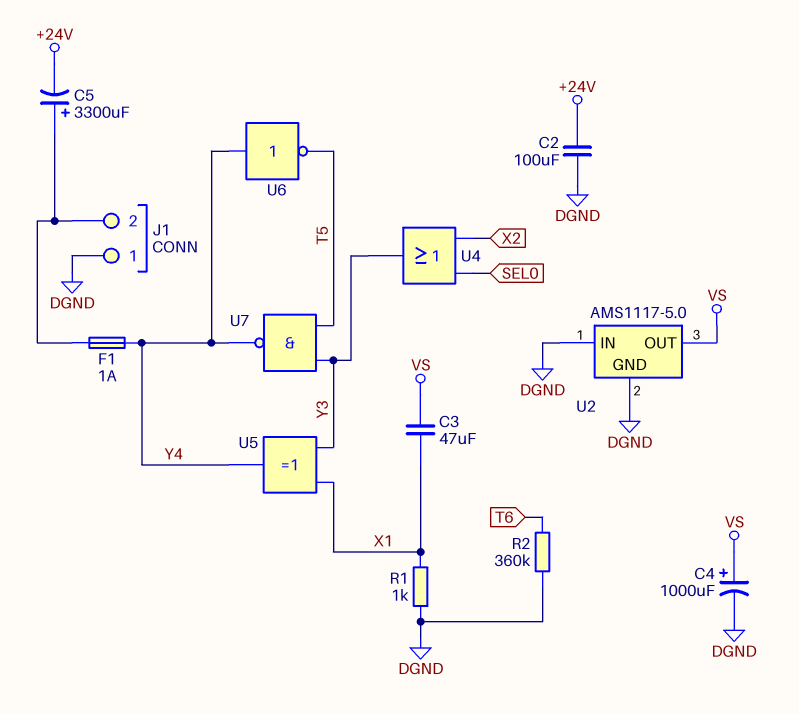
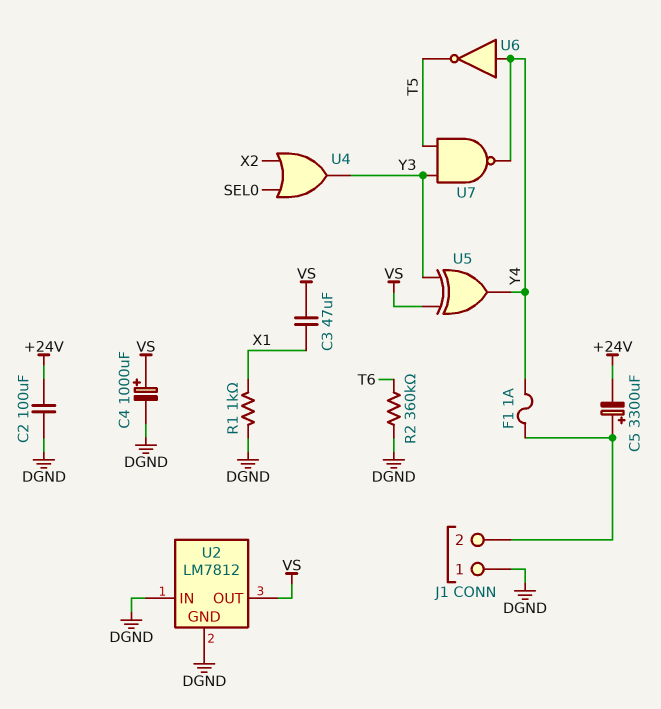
U2: AMS1117-5.0 -> LM7812
U5: XOR (in X1, in Y3, out Y4) -> XOR (in VS, in Y3, out Y4)

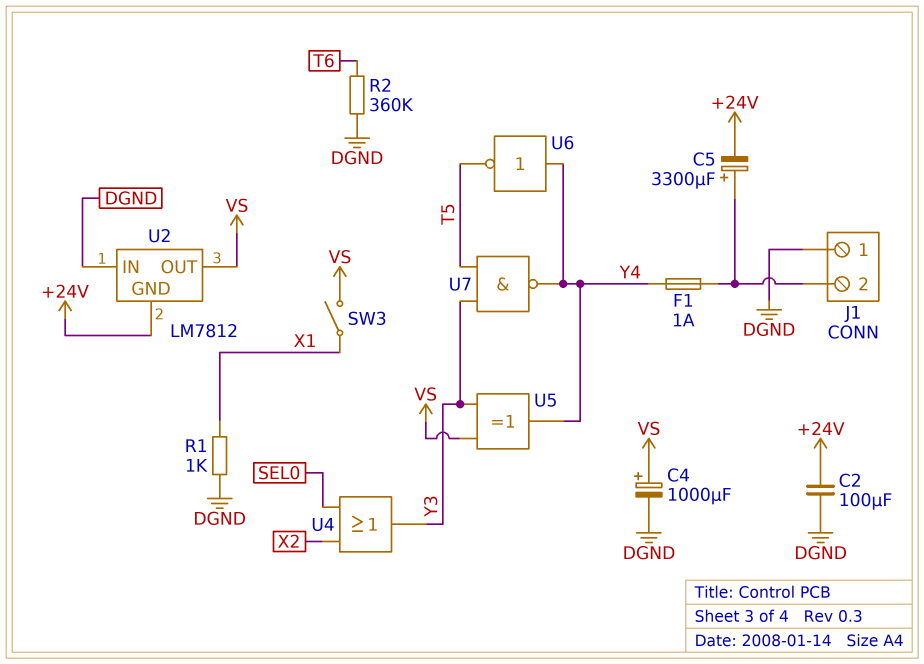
C3: 47uF (VS, X1) -> none
SW3: none -> switch (VS, X1)
U2 pin GND: DGND -> +24V

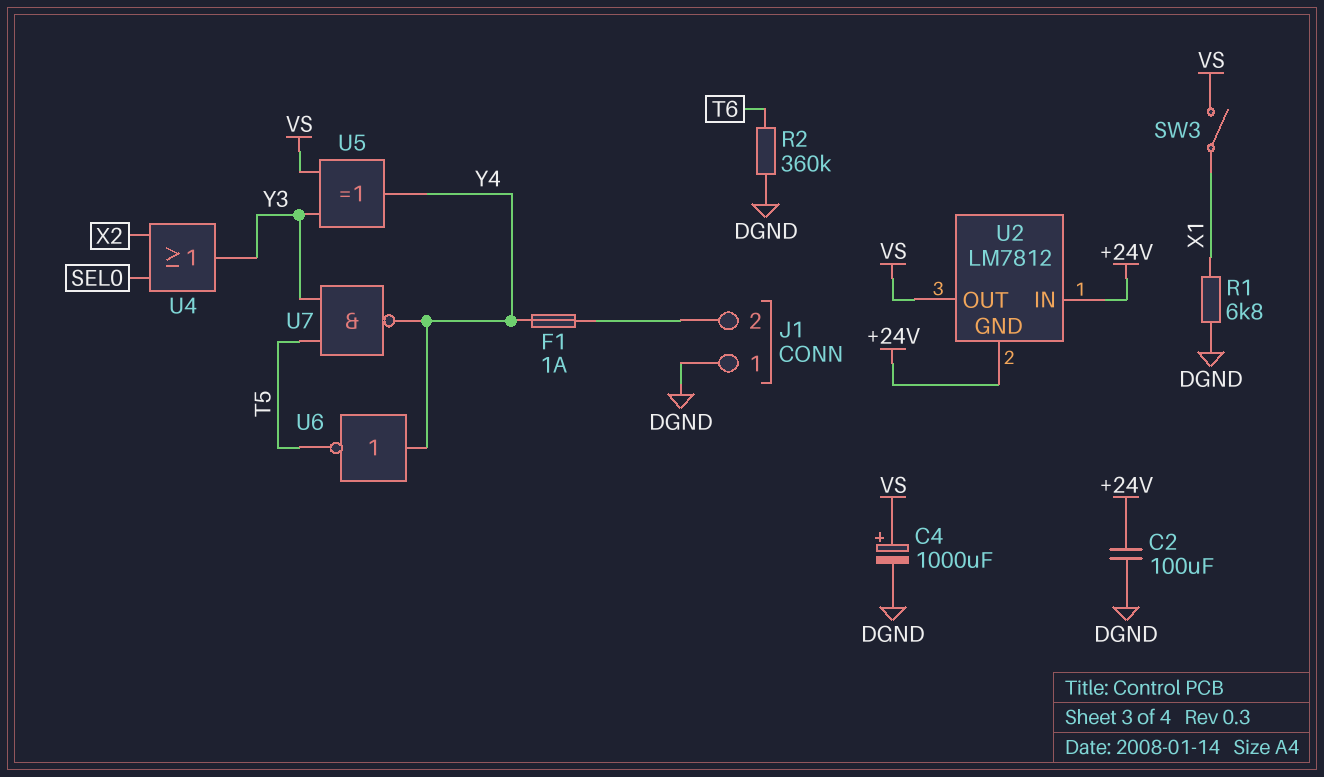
C5: 3300uF (plus J1/2, minus +24V) -> none
R1: 1k (DGND, X1) -> 6.8k (DGND, X1)
U2 pin IN: DGND -> +24V

